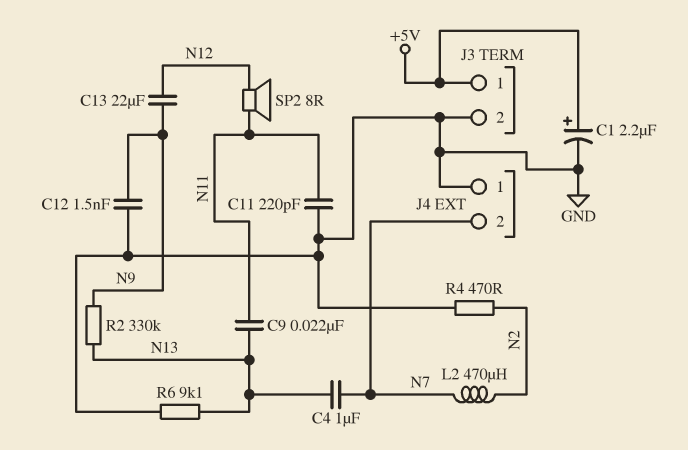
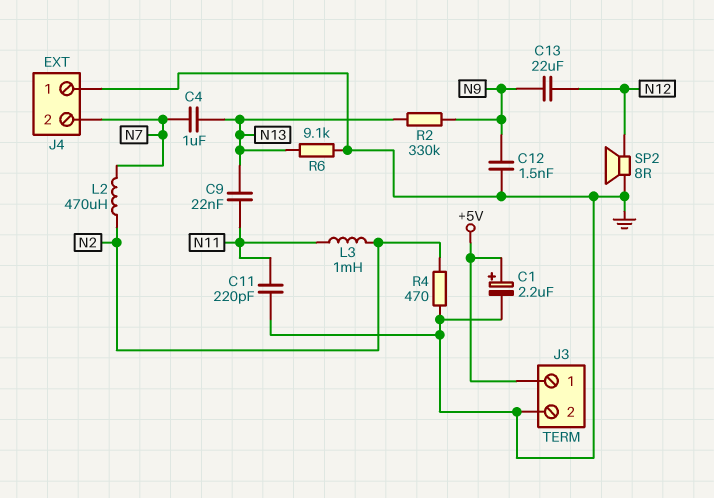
L3: none -> 1mH (N2, N11)
SP2: speaker 8R (N11, N12) -> speaker 8R (GND, N12)

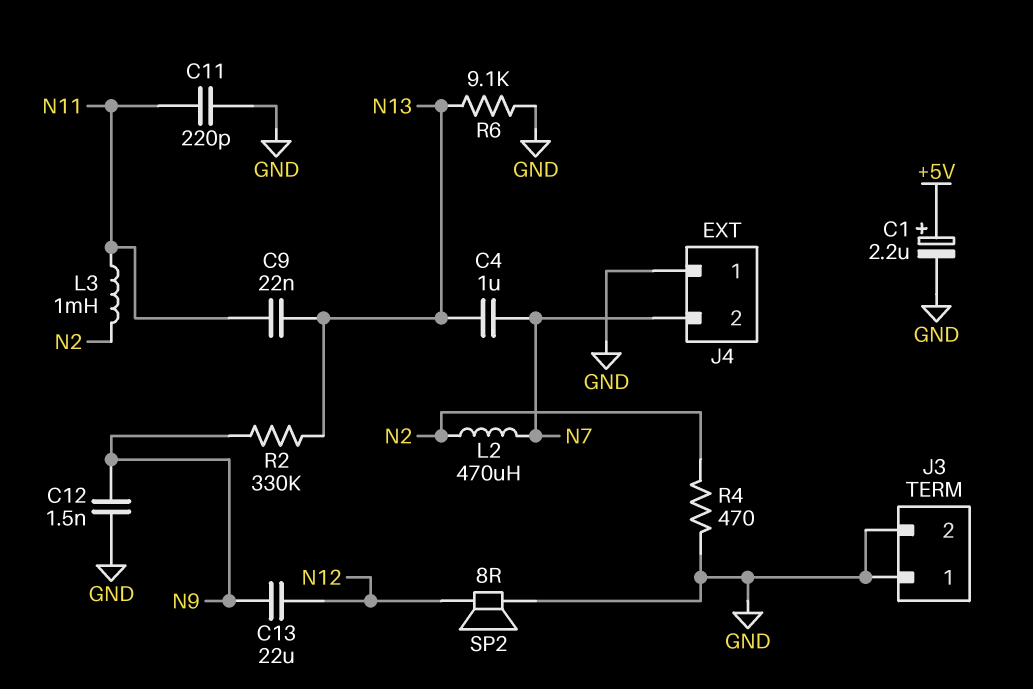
J3 pin 1: +5V -> GND

